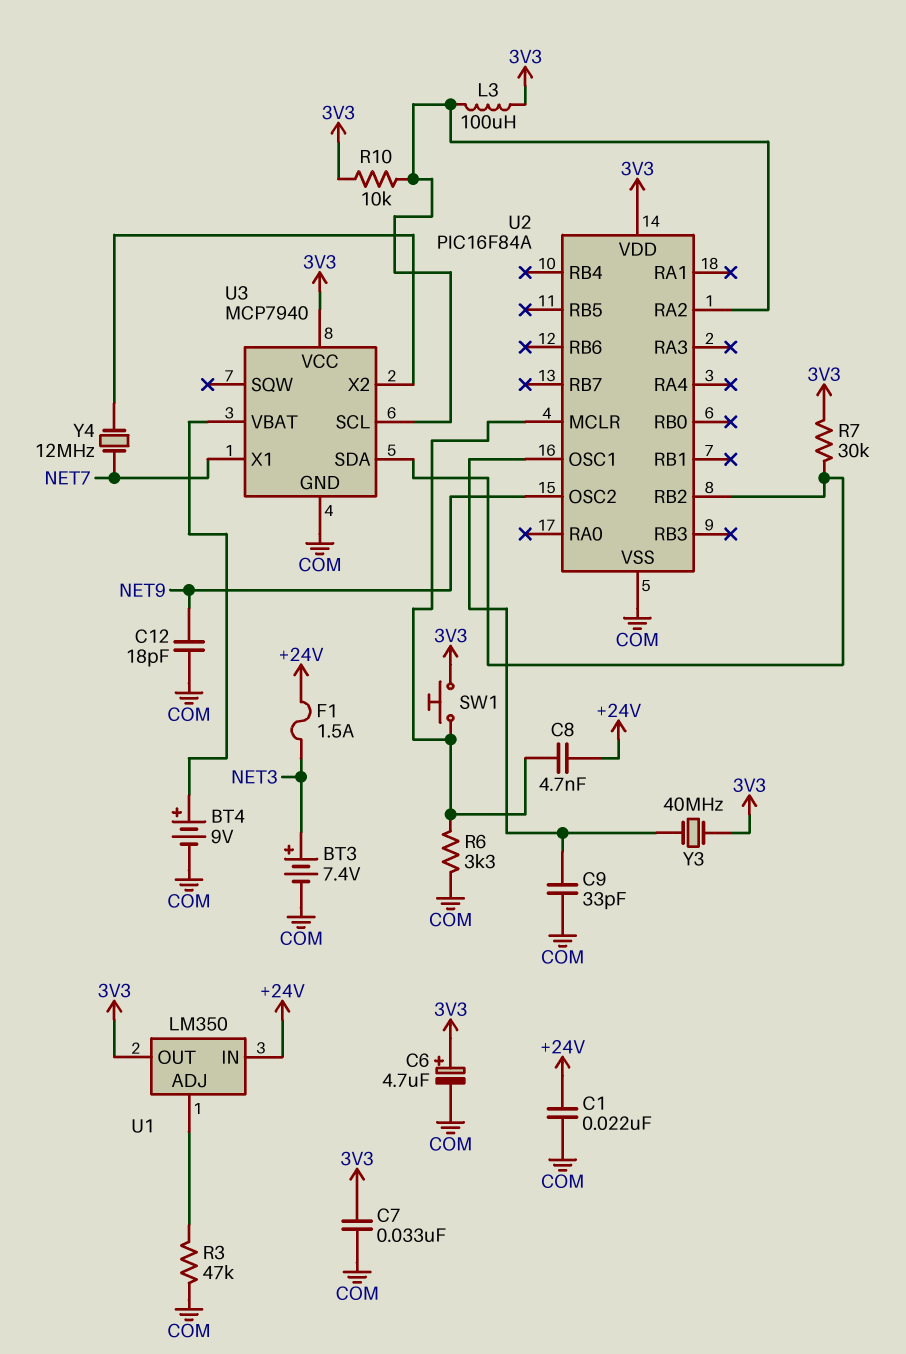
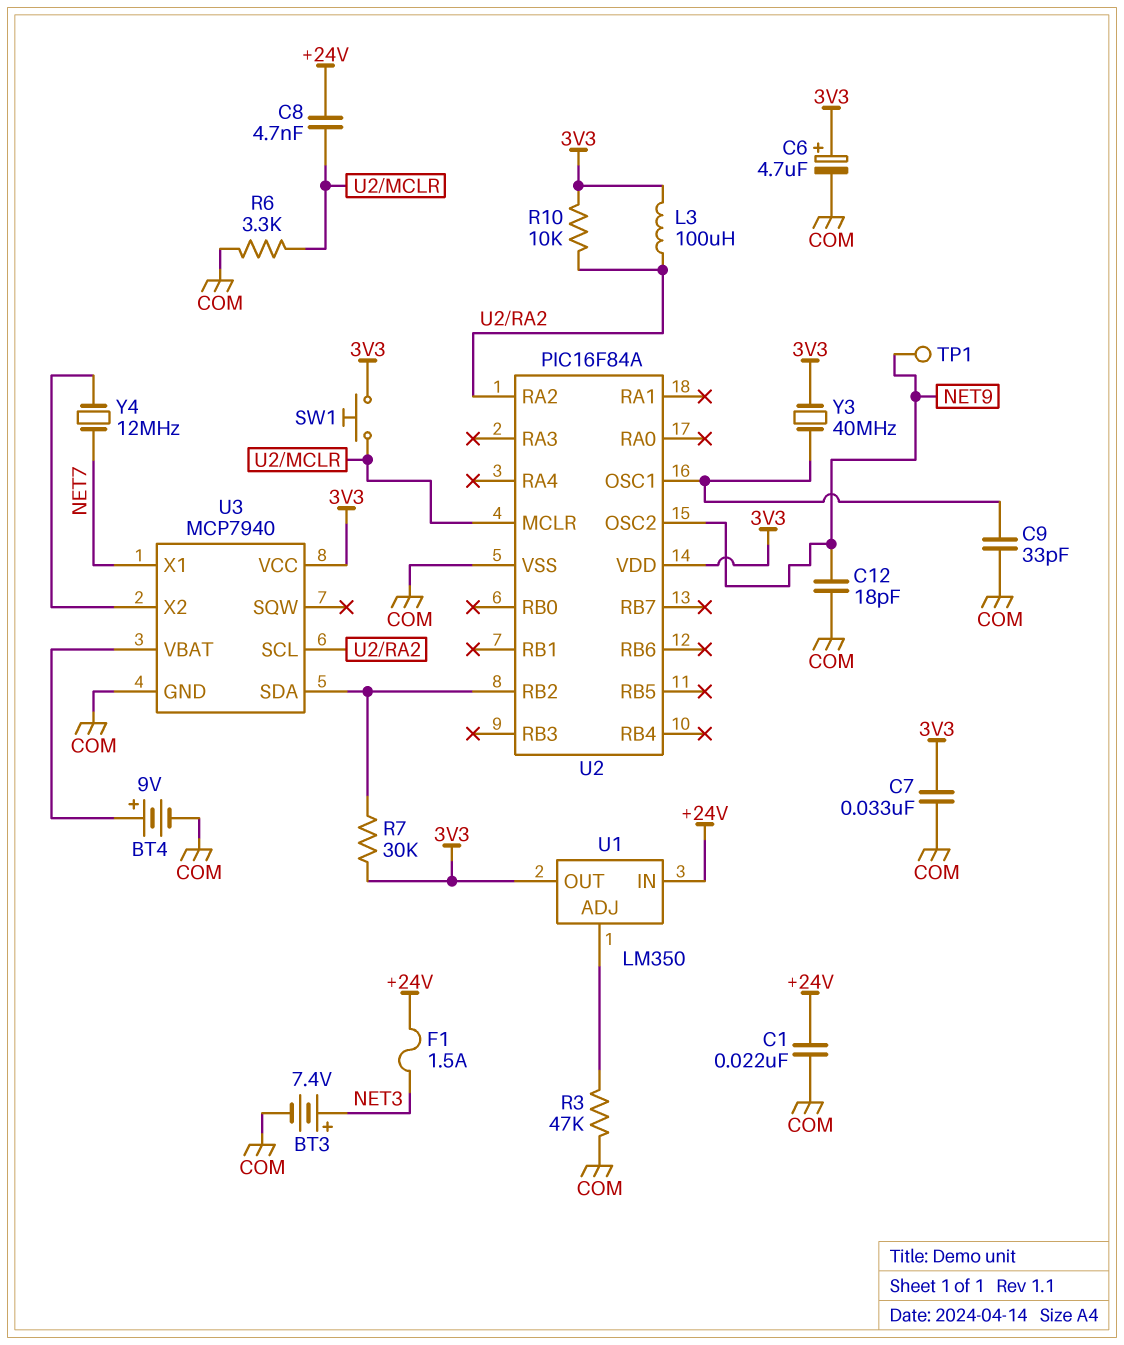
TP1: none -> test point (NET9)

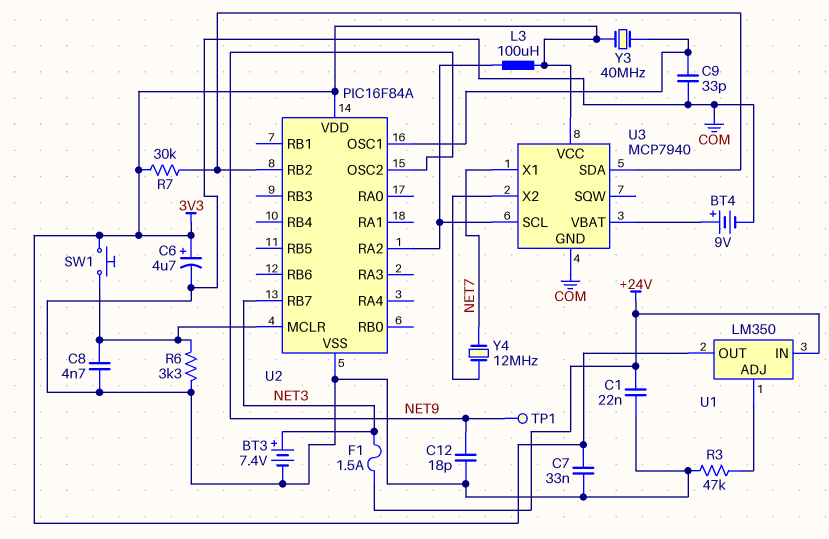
C8: 4.7nF (+24V, U2/MCLR) -> 4.7nF (COM, U2/MCLR)
R10: 10k (3V3, U2/RA2) -> none
U2 pin RB7: none -> NET3

